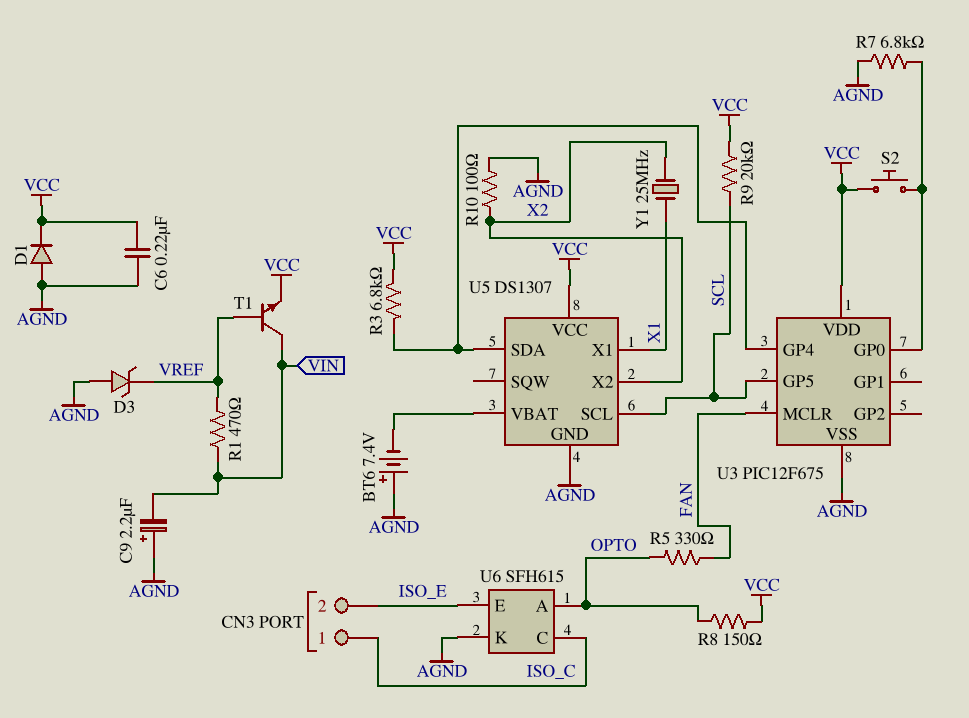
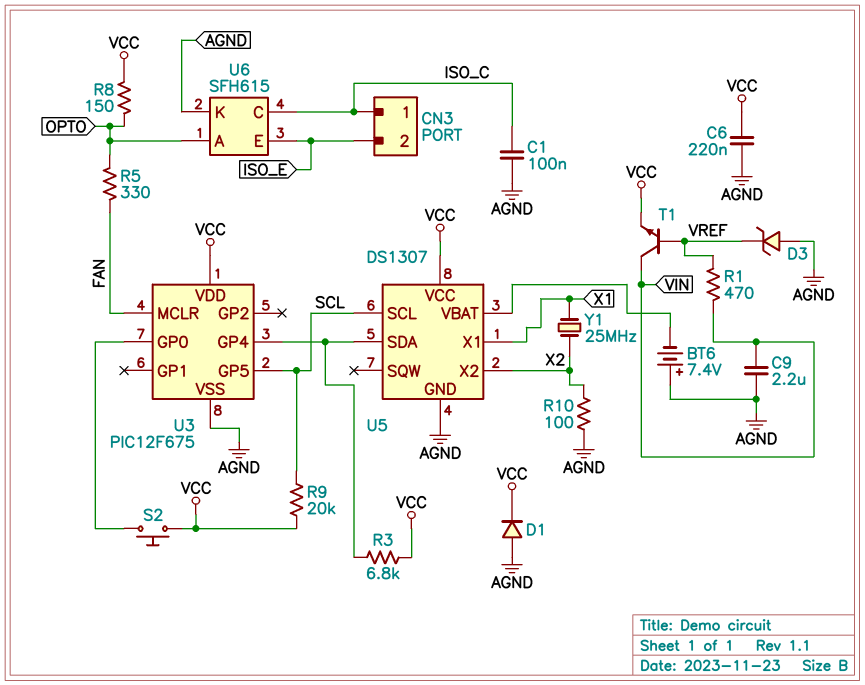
C1: none -> 100nF (AGND, ISO_C)
C9: 2.2uF (plus AGND, minus VIN) -> 2.2uF (AGND, VIN)
R7: 6.8k (AGND, U3/GP0) -> none

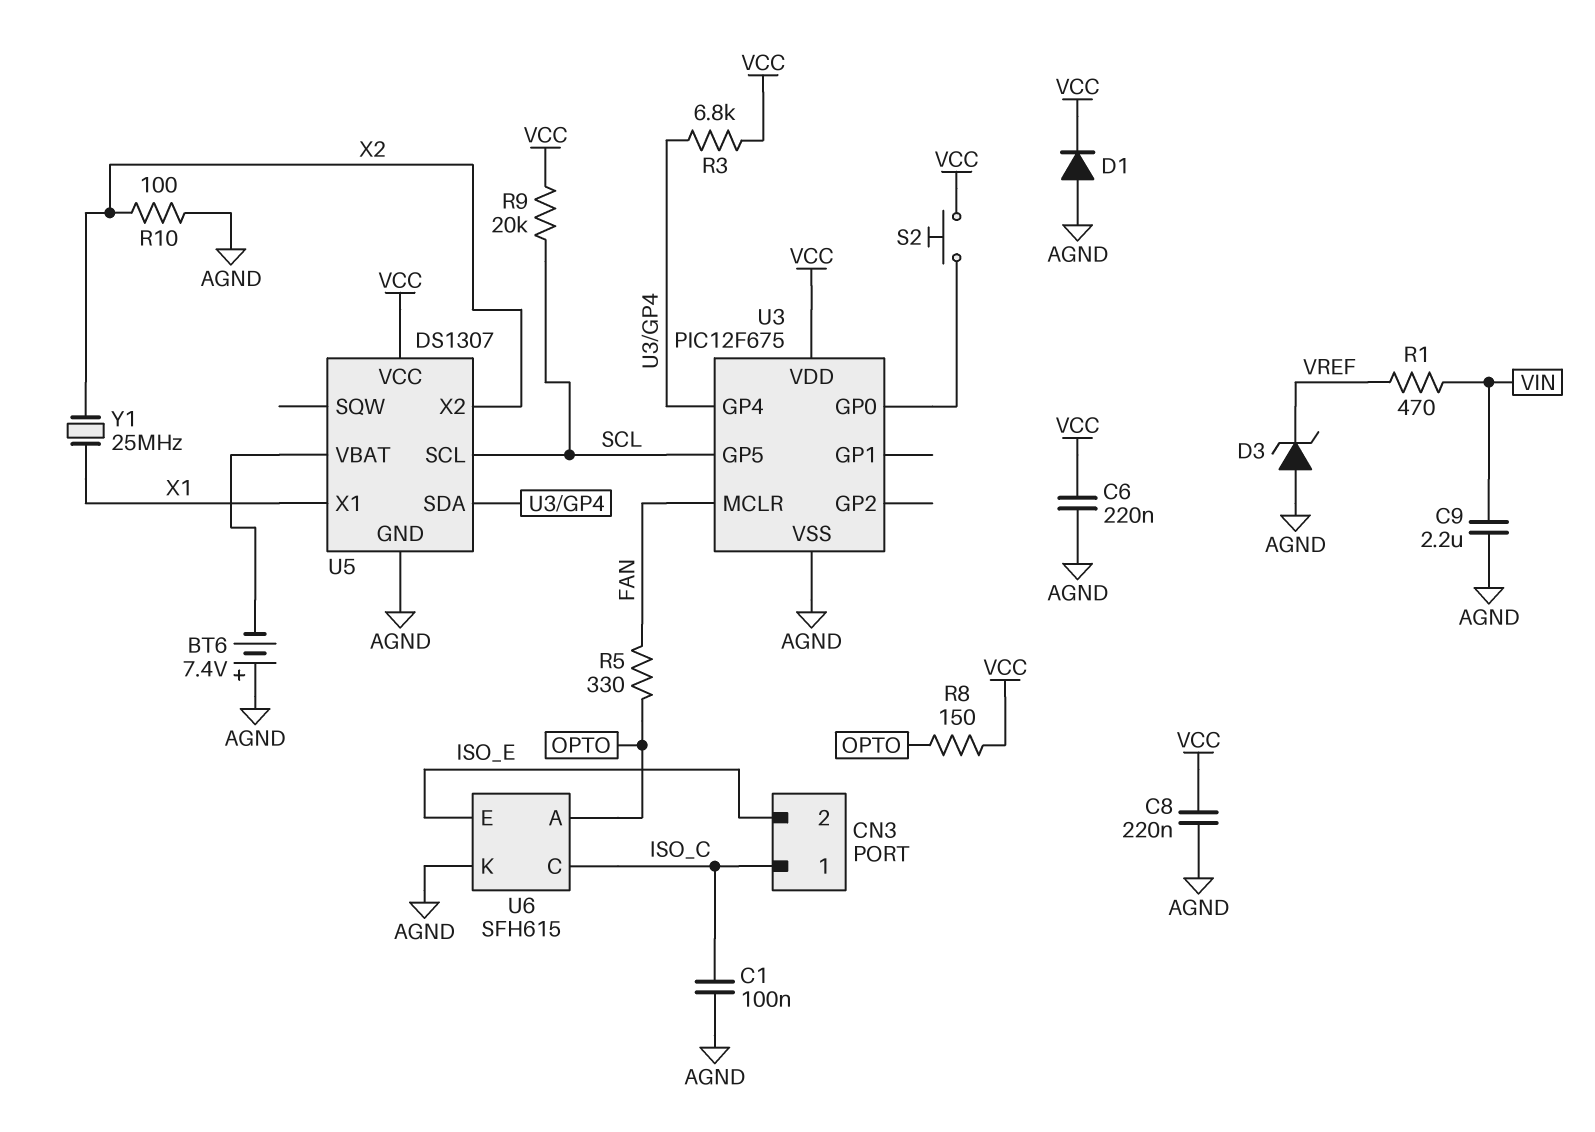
C8: none -> 220nF (AGND, VCC)
T1: NPN (B VREF, C VIN, E VCC) -> none

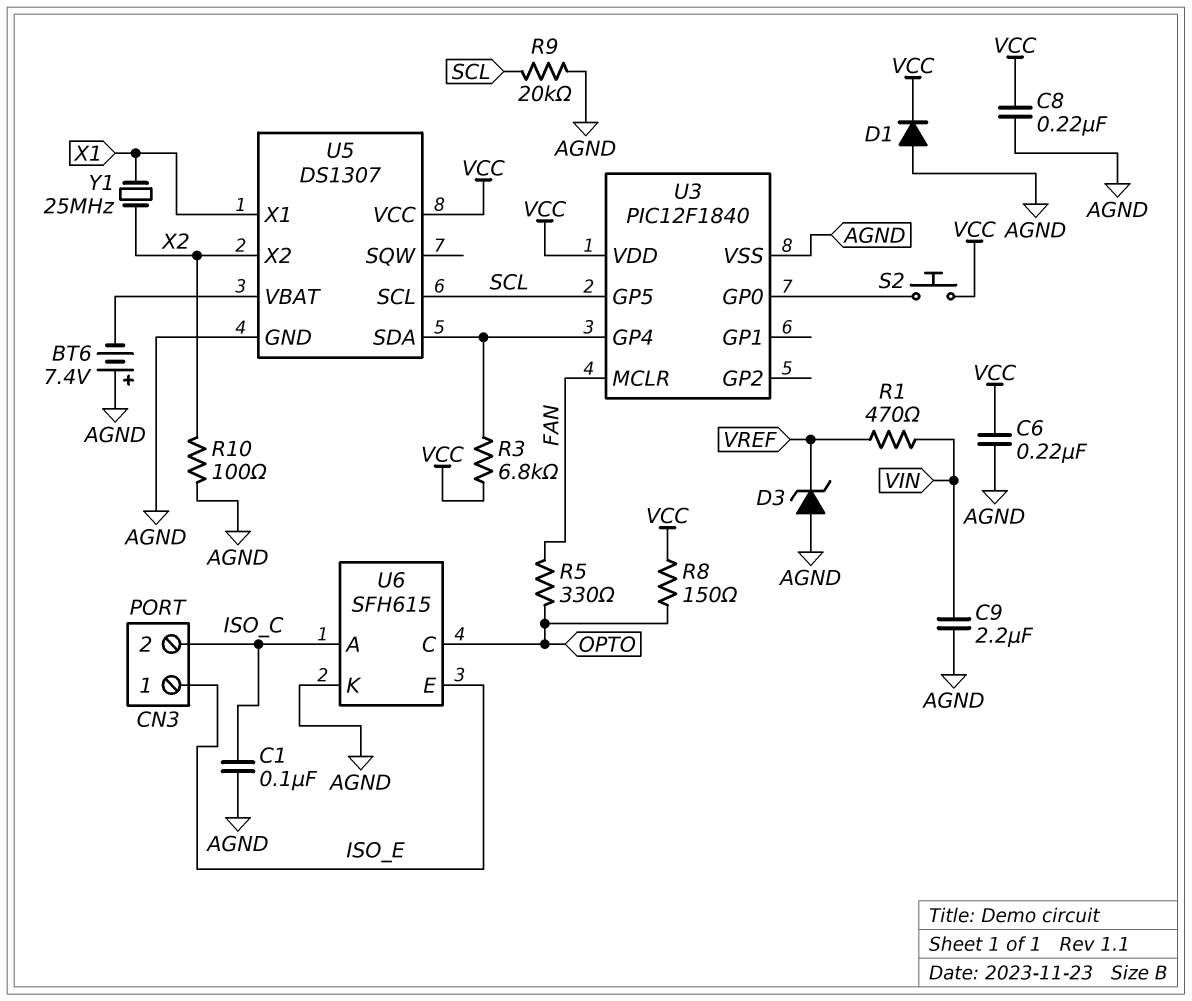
CN3 pin 1: ISO_C -> ISO_E
CN3 pin 2: ISO_E -> ISO_C
R9: 20k (SCL, VCC) -> 20k (AGND, SCL)
U3: PIC12F675 -> PIC12F1840
U6 pin A: OPTO -> ISO_C
U6 pin C: ISO_C -> OPTO

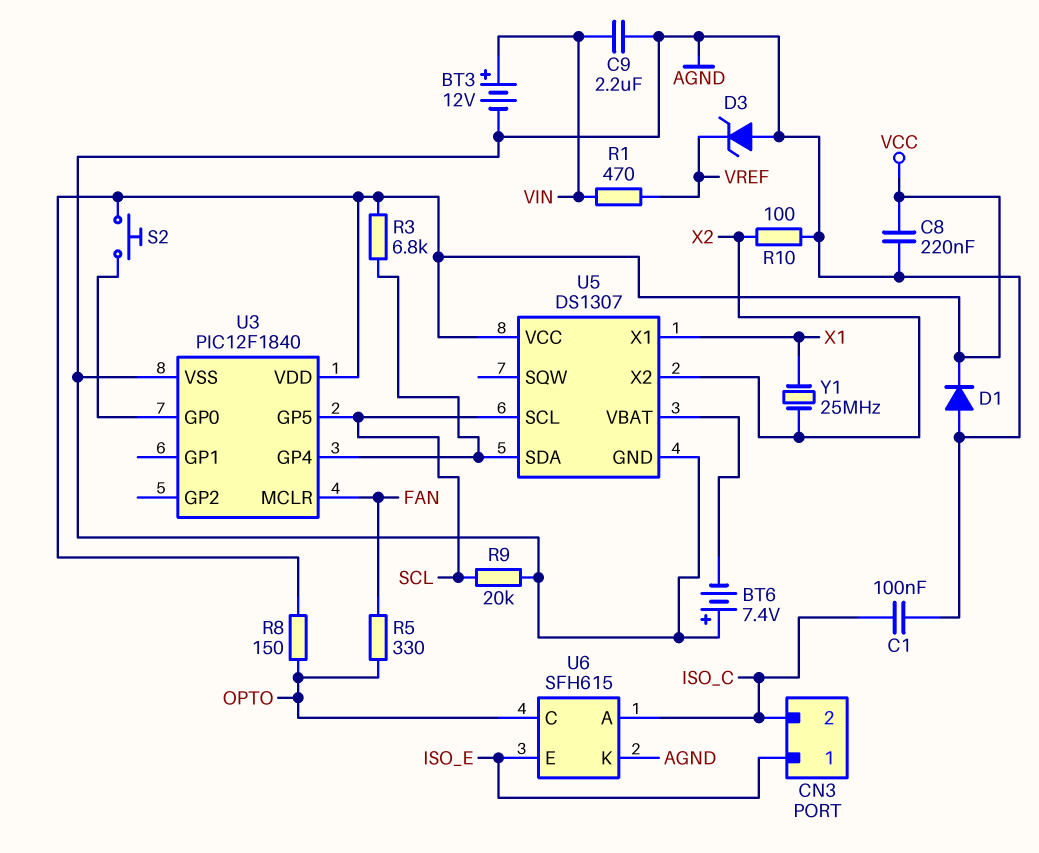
BT3: none -> 12V (plus VIN, minus AGND)
C6: 220nF (AGND, VCC) -> none

